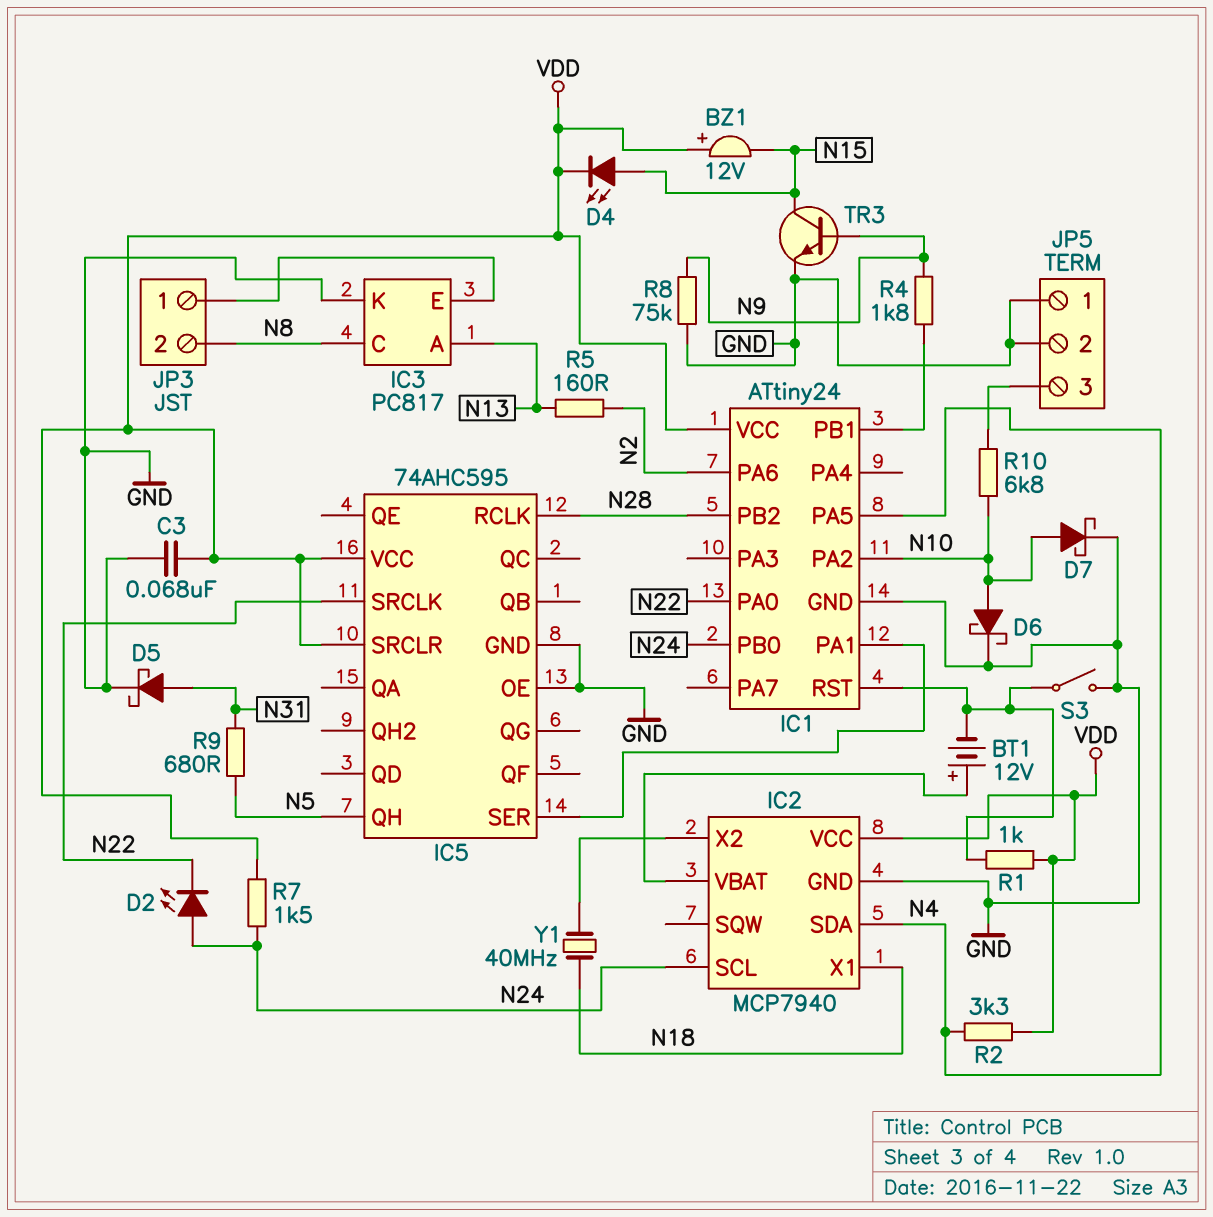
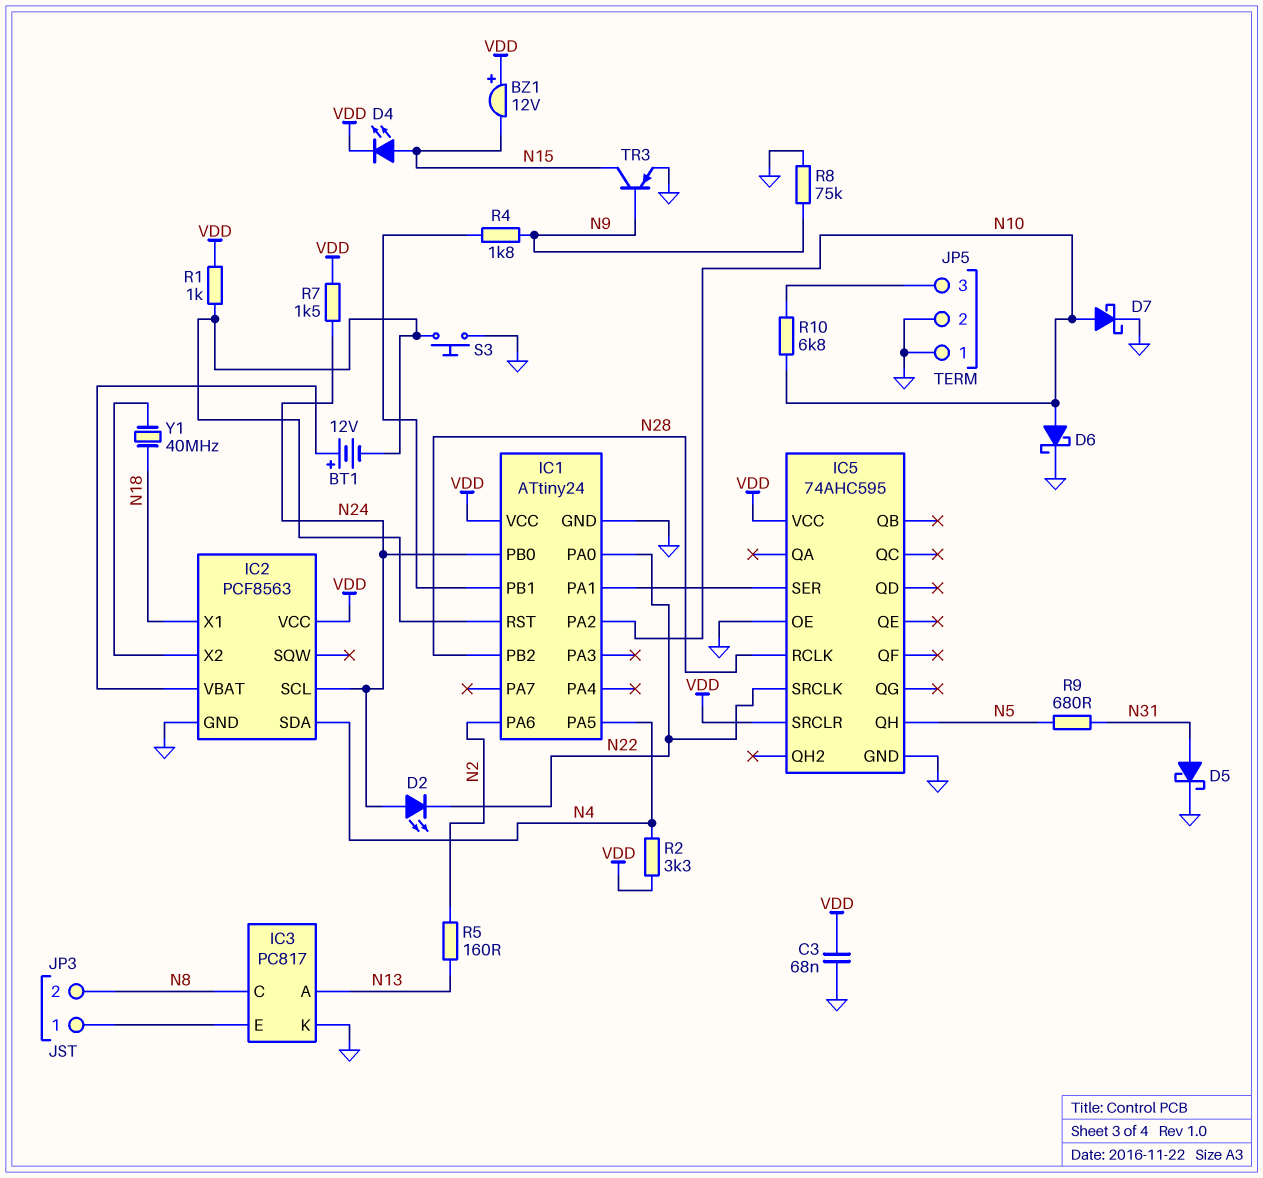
IC2: MCP7940 -> PCF8563
S3: switch (GND, IC1/RST) -> button (GND, IC1/RST)
TR3: NPN (B N9, C N15, E GND) -> PNP (B N9, C N15, E GND)

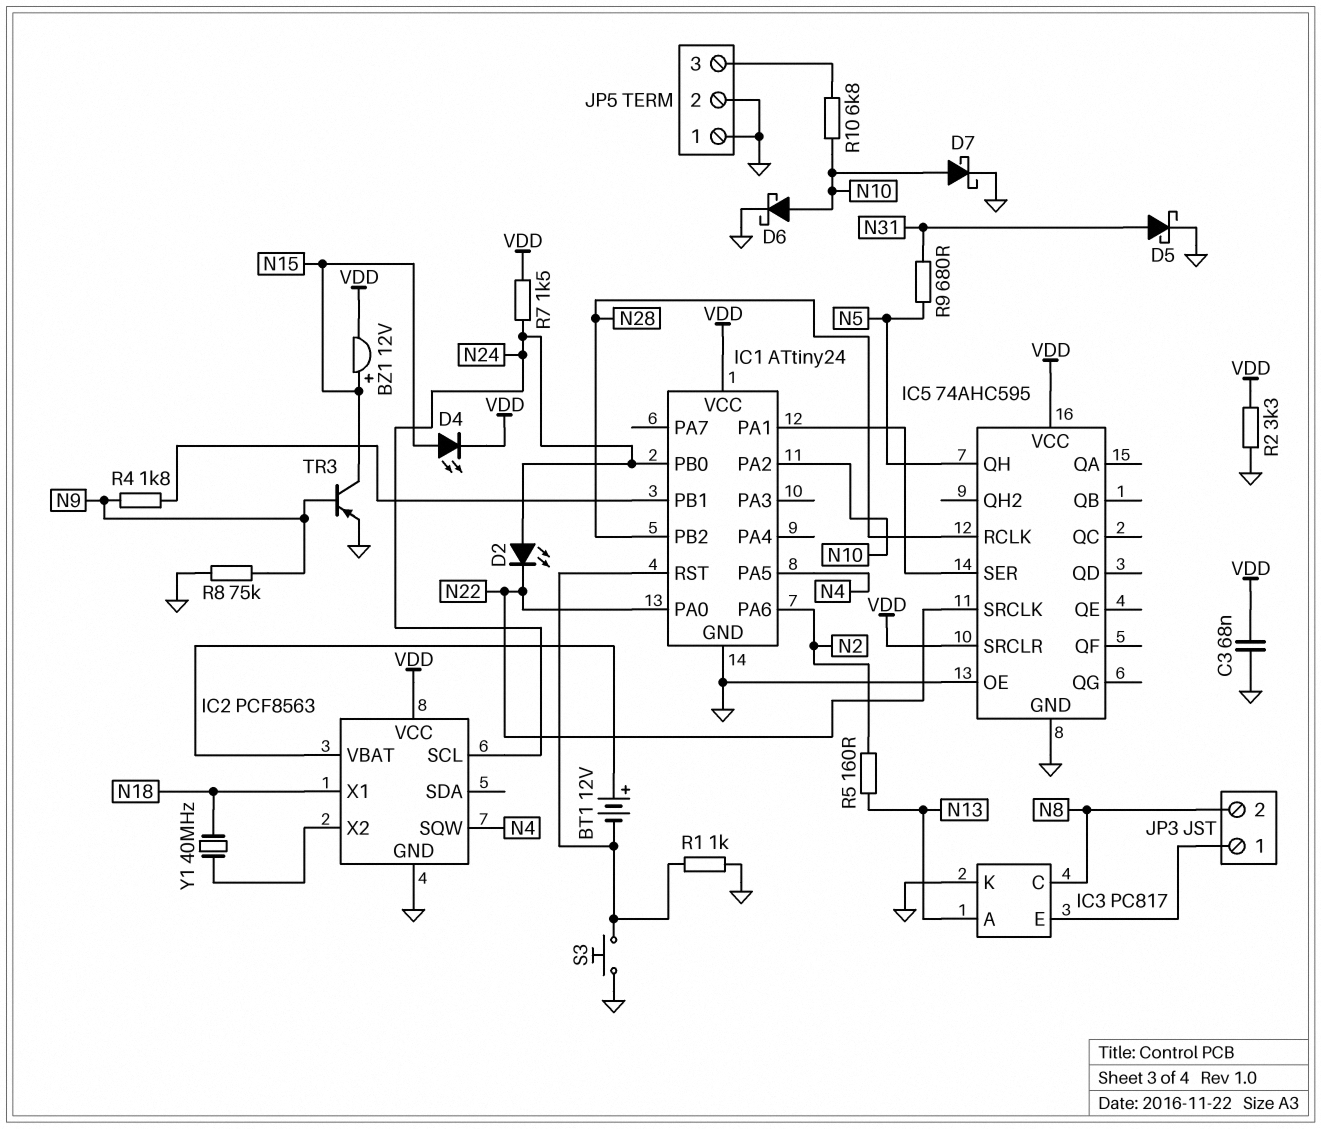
BZ1: buzzer 12V (plus VDD, minus N15) -> buzzer 12V (plus N15, minus VDD)
IC2 pin SDA: N4 -> none
IC2 pin SQW: none -> N4
R1: 1k (IC1/RST, VDD) -> 1k (GND, IC1/RST)
R2: 3.3k (N4, VDD) -> 3.3k (GND, VDD)

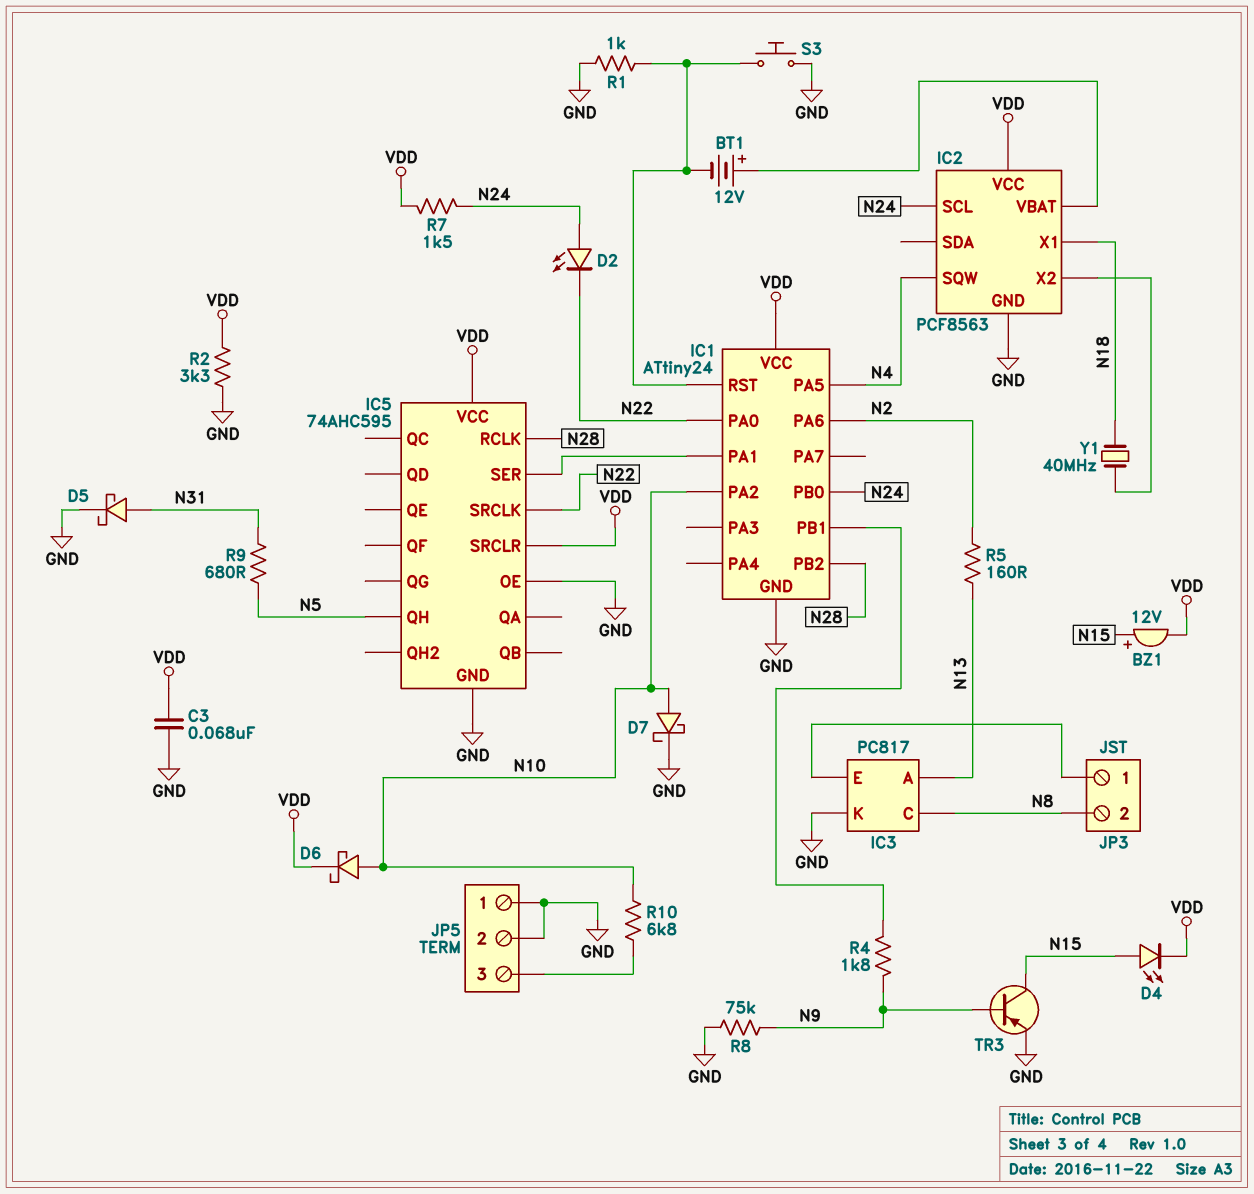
D6: schottky (A N10, K GND) -> schottky (A N10, K VDD)

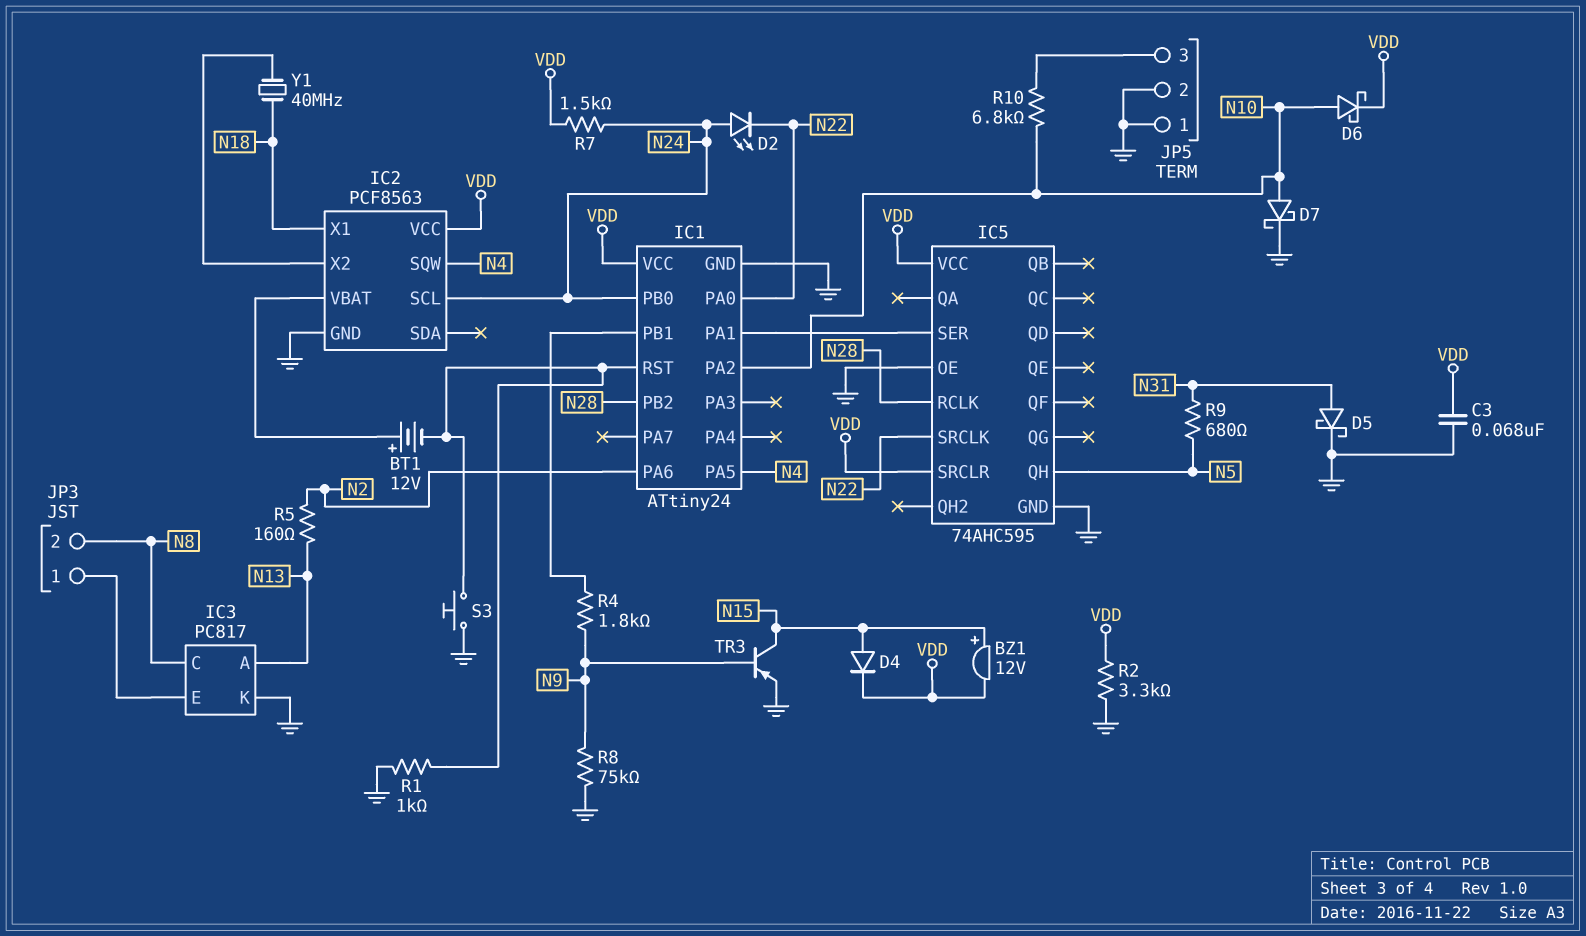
D4: LED (A N15, K VDD) -> diode (A N15, K VDD)

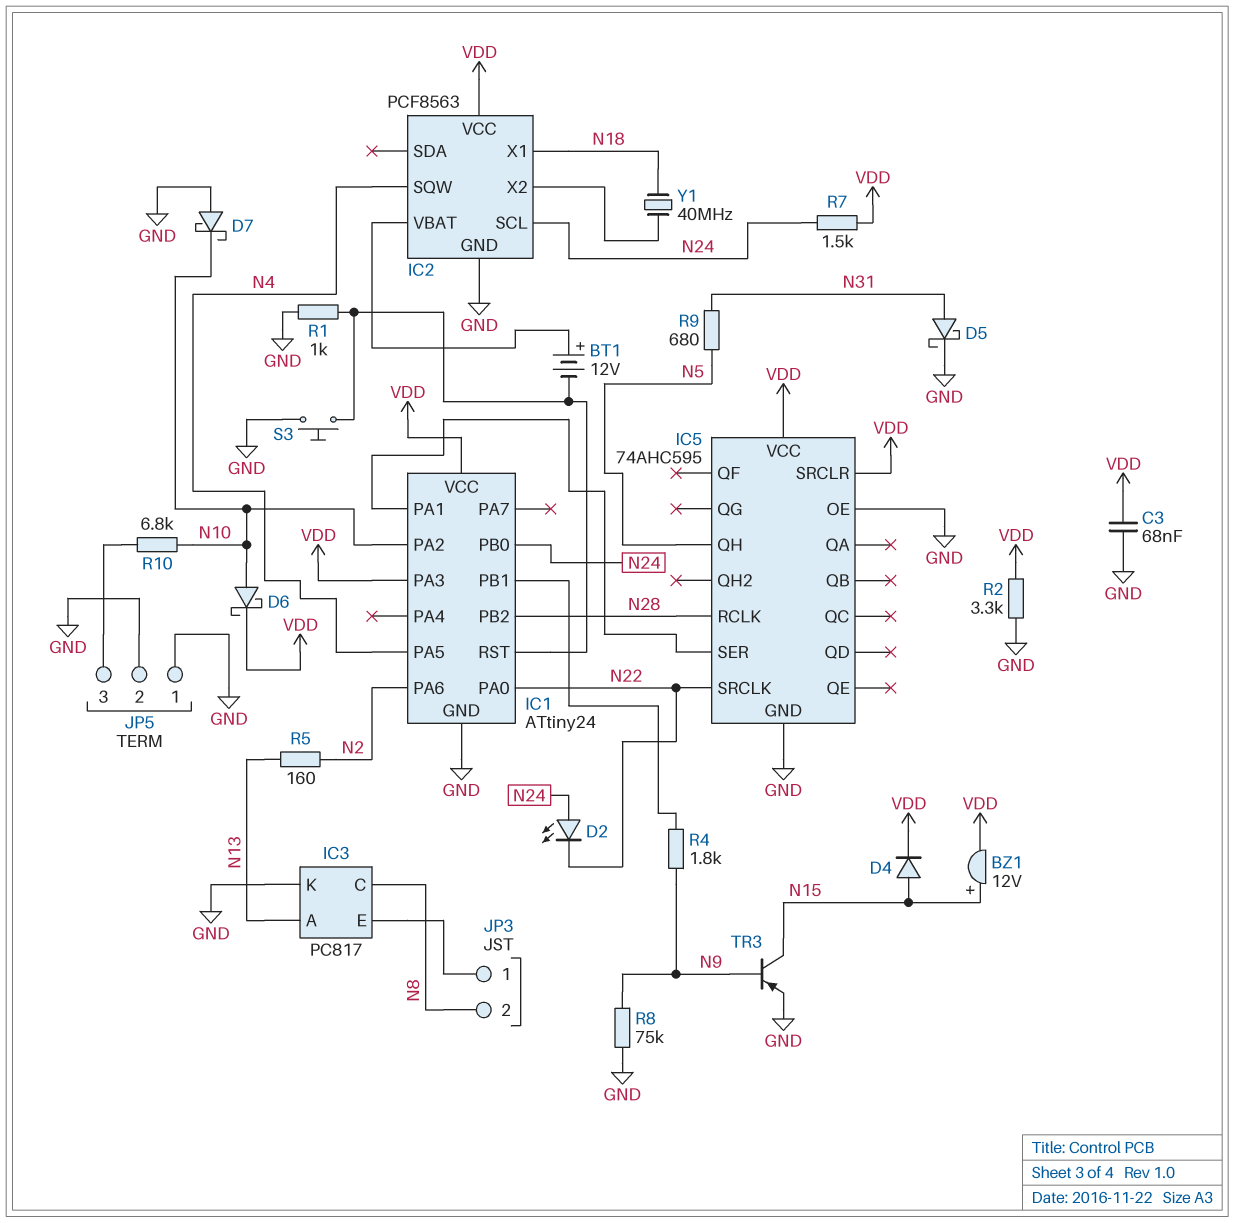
D7: schottky (A N10, K GND) -> schottky (A GND, K N10)
IC1 pin PA3: none -> VDD

